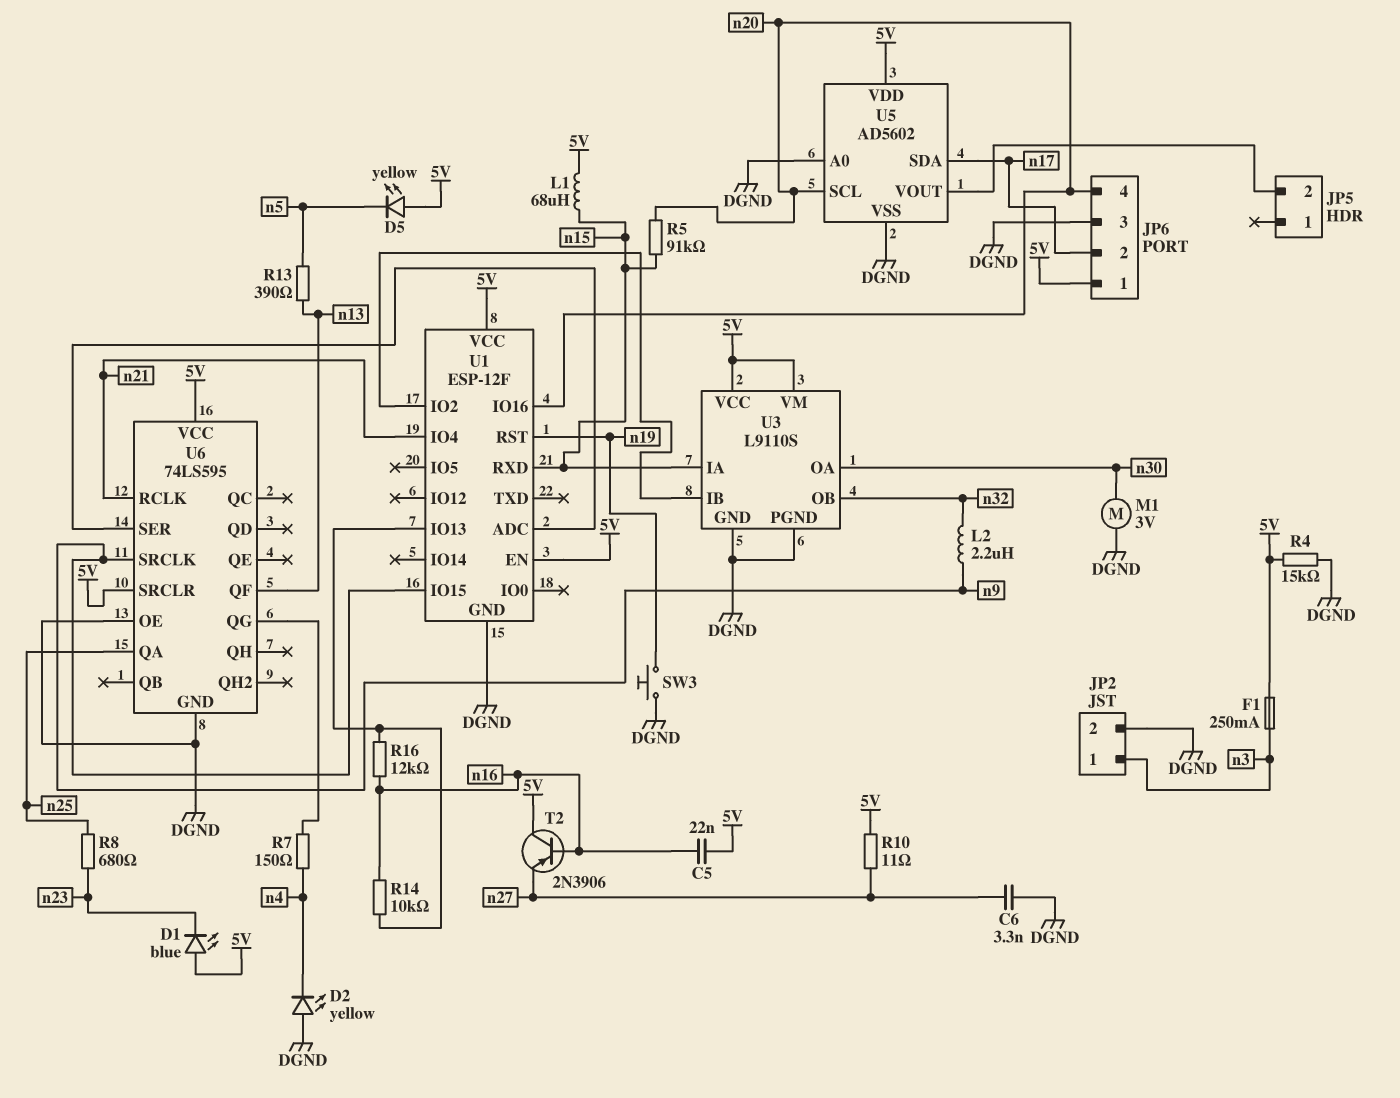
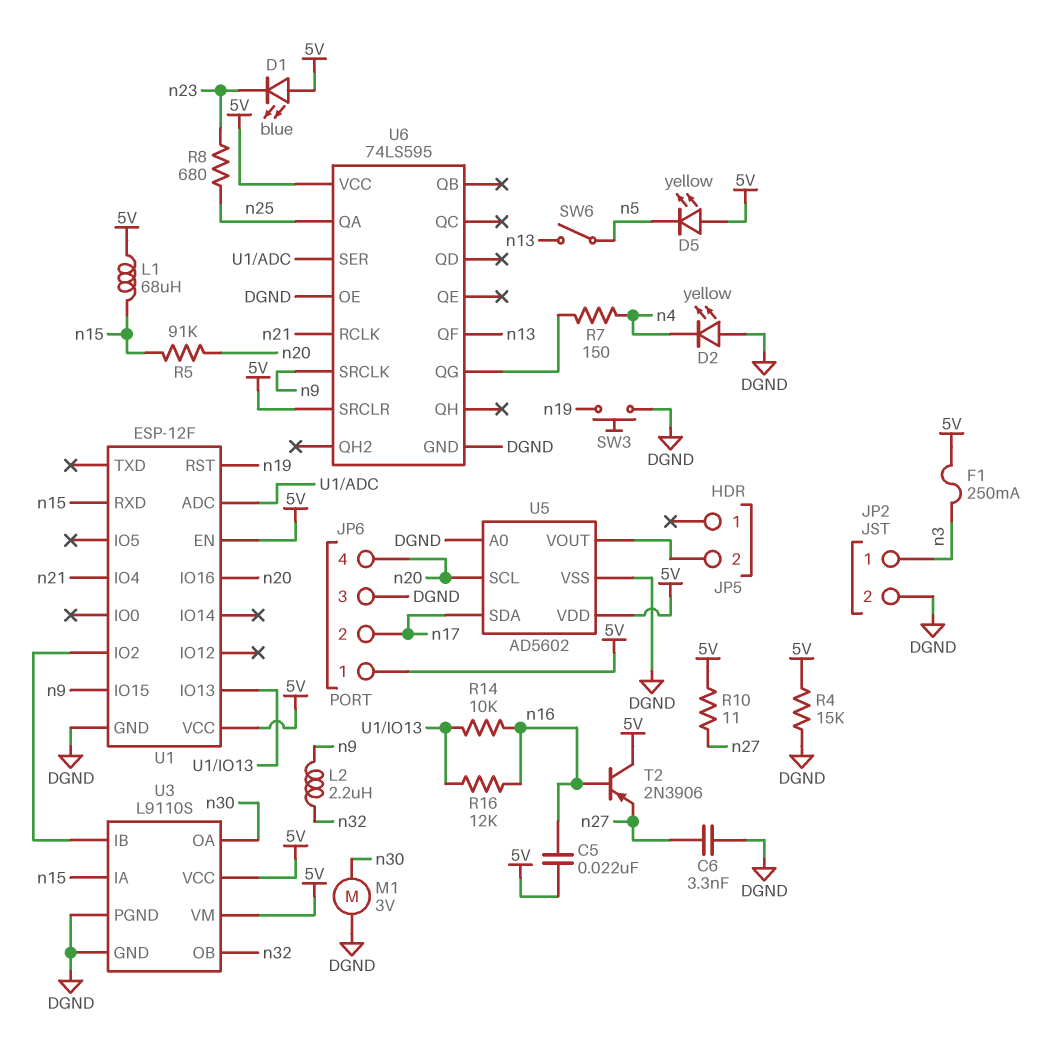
R13: 390 (n5, n13) -> none
SW6: none -> switch (n5, n13)

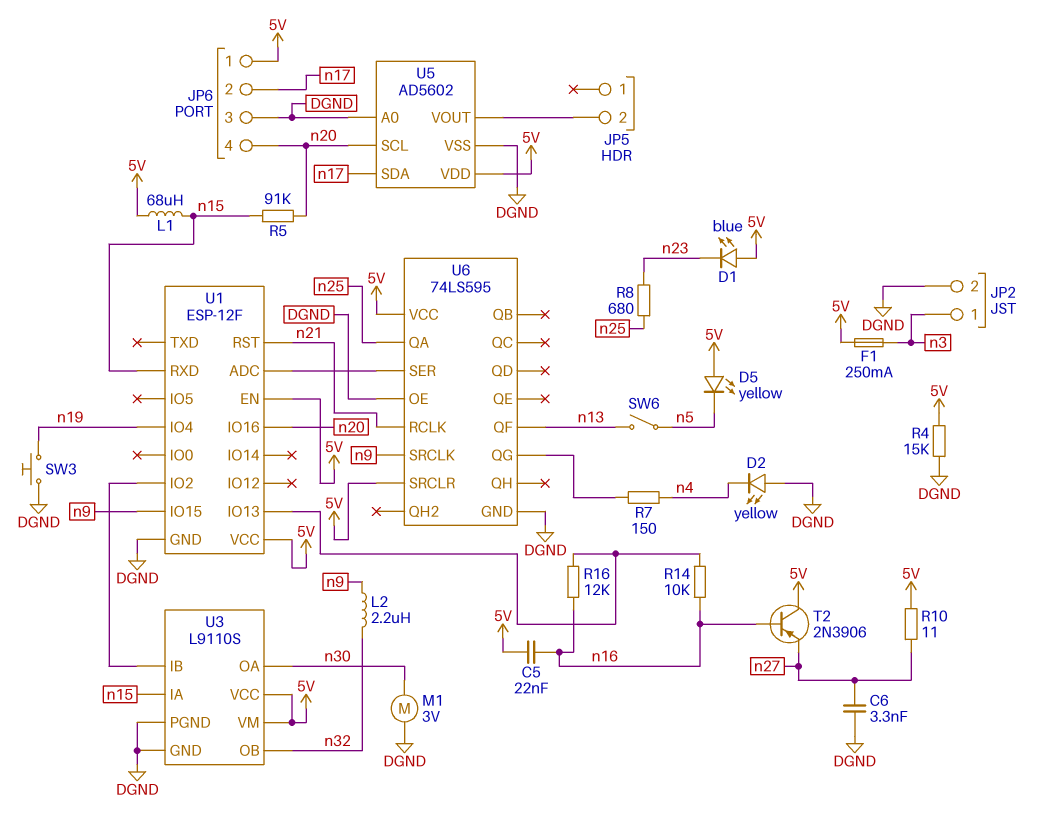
U1 pin IO4: n21 -> n19
U1 pin RST: n19 -> n21

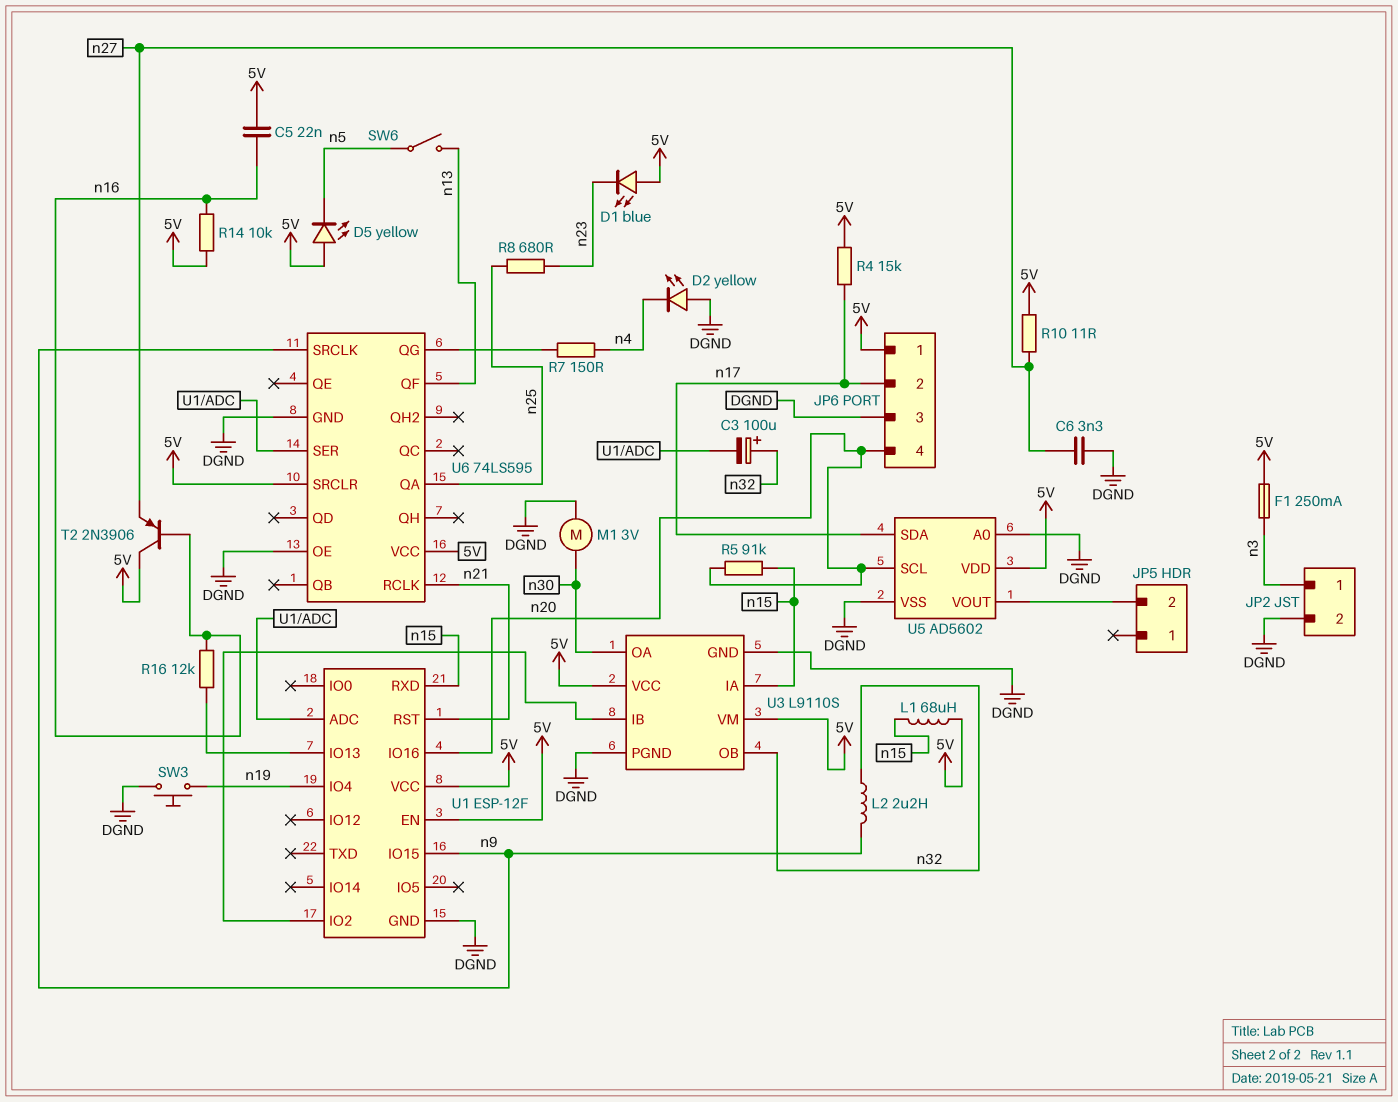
C3: none -> 100uF (plus n32, minus U1/ADC)
R4: 15k (5V, DGND) -> 15k (5V, n17)
R14: 10k (U1/IO13, n16) -> 10k (5V, n16)

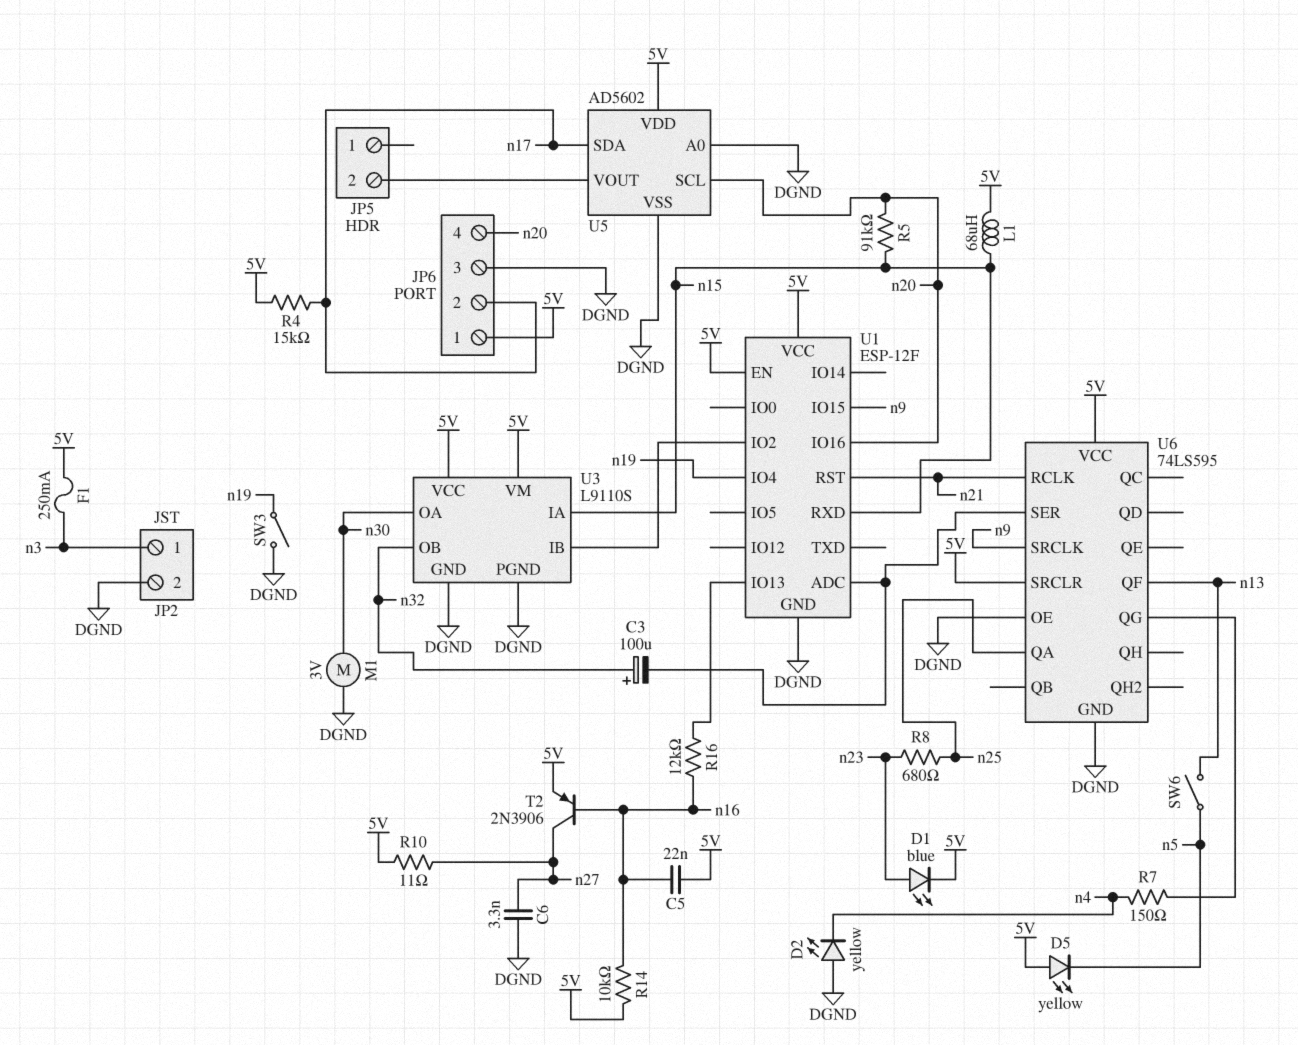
D1: LED blue (A 5V, K n23) -> LED blue (A n23, K 5V)
L2: 2.2uH (n9, n32) -> none
SW3: button (DGND, n19) -> switch (DGND, n19)
T2: PNP 2N3906 (B n16, C 5V, E n27) -> PNP 2N3906 (B n16, C n27, E 5V)

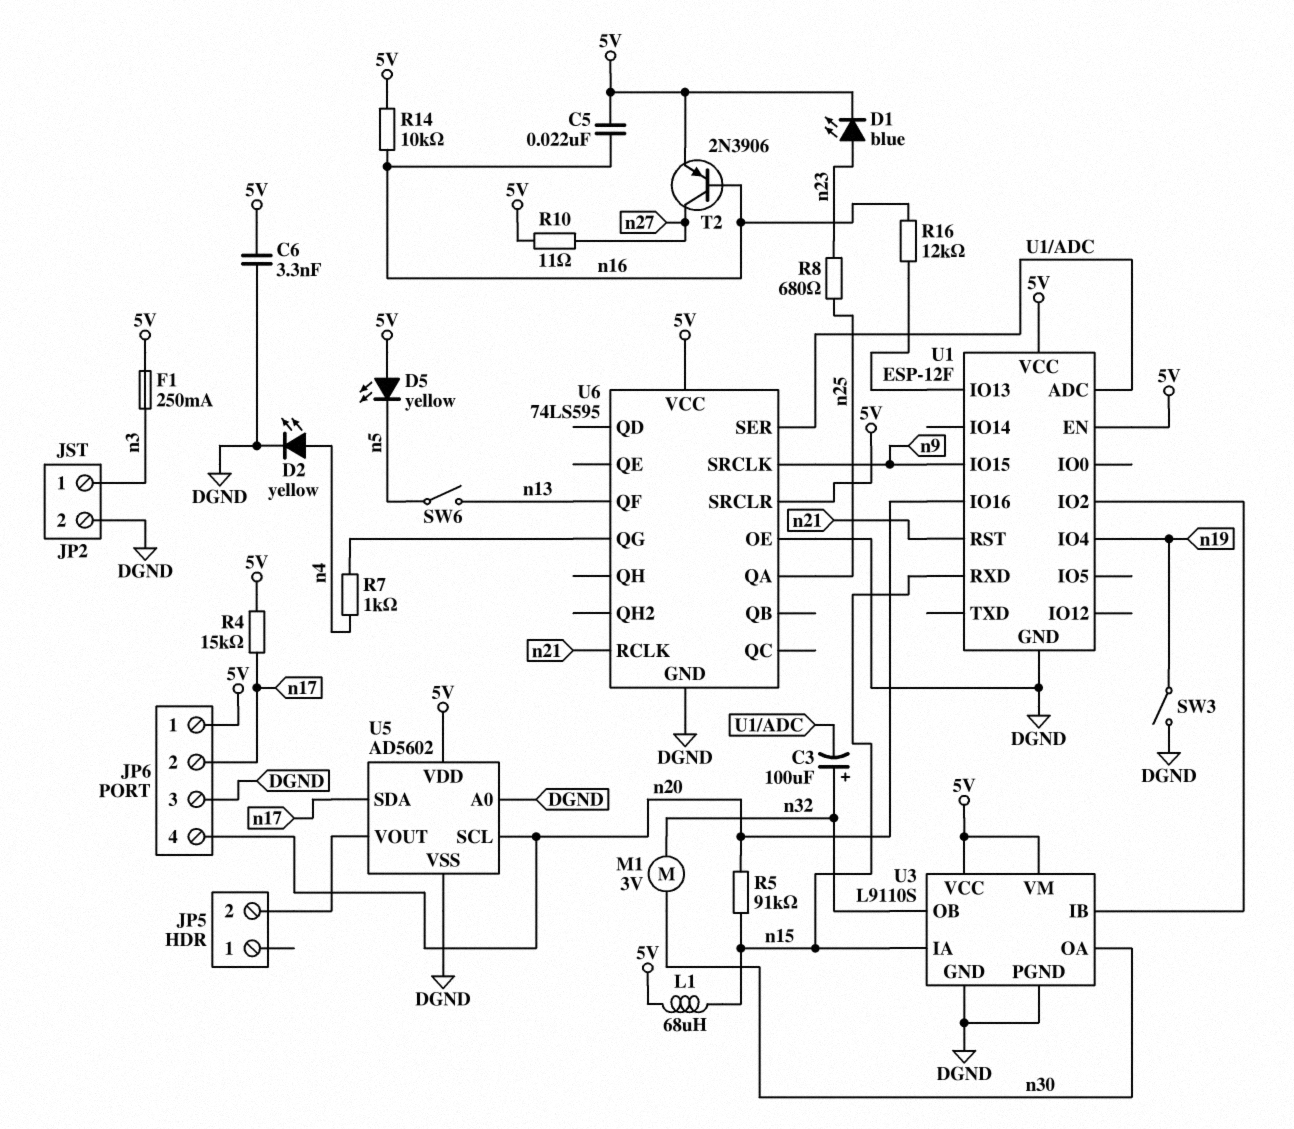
C6: 3.3nF (DGND, n27) -> 3.3nF (5V, DGND)
D2: LED yellow (A DGND, K n4) -> LED yellow (A n4, K DGND)
M1: motor 3V (DGND, n30) -> motor 3V (n30, n32)
R7: 150 (U6/QG, n4) -> 1k (U6/QG, n4)

